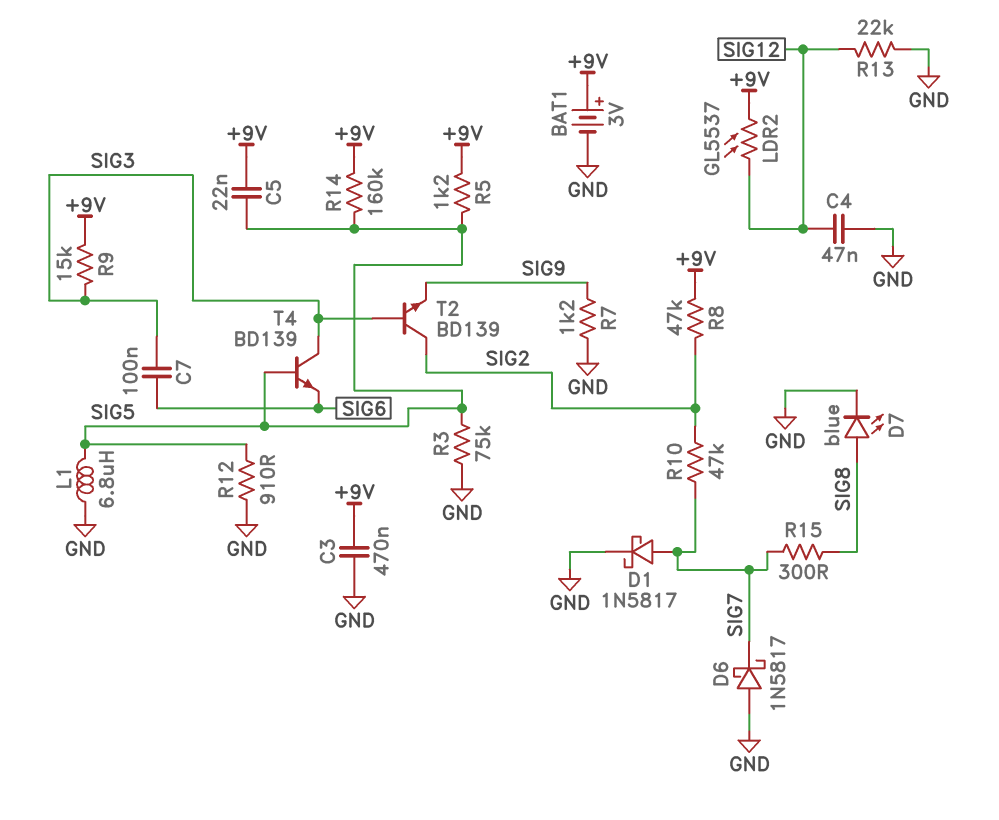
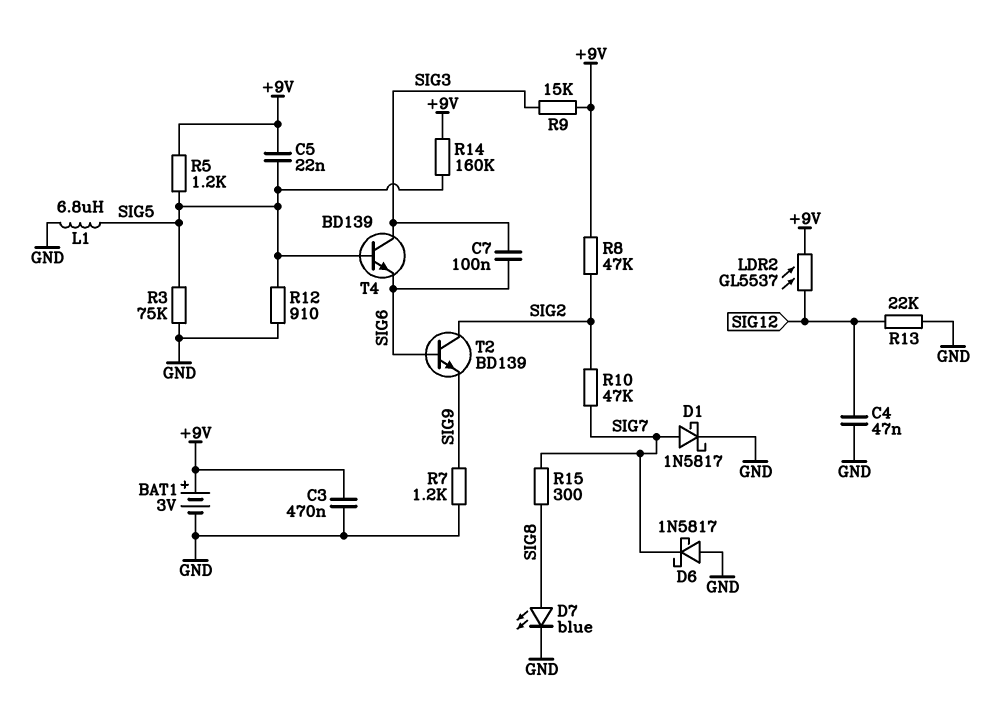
T2: NPN BD139 (B SIG3, C SIG2, E SIG9) -> NPN BD139 (B SIG6, C SIG2, E SIG9)

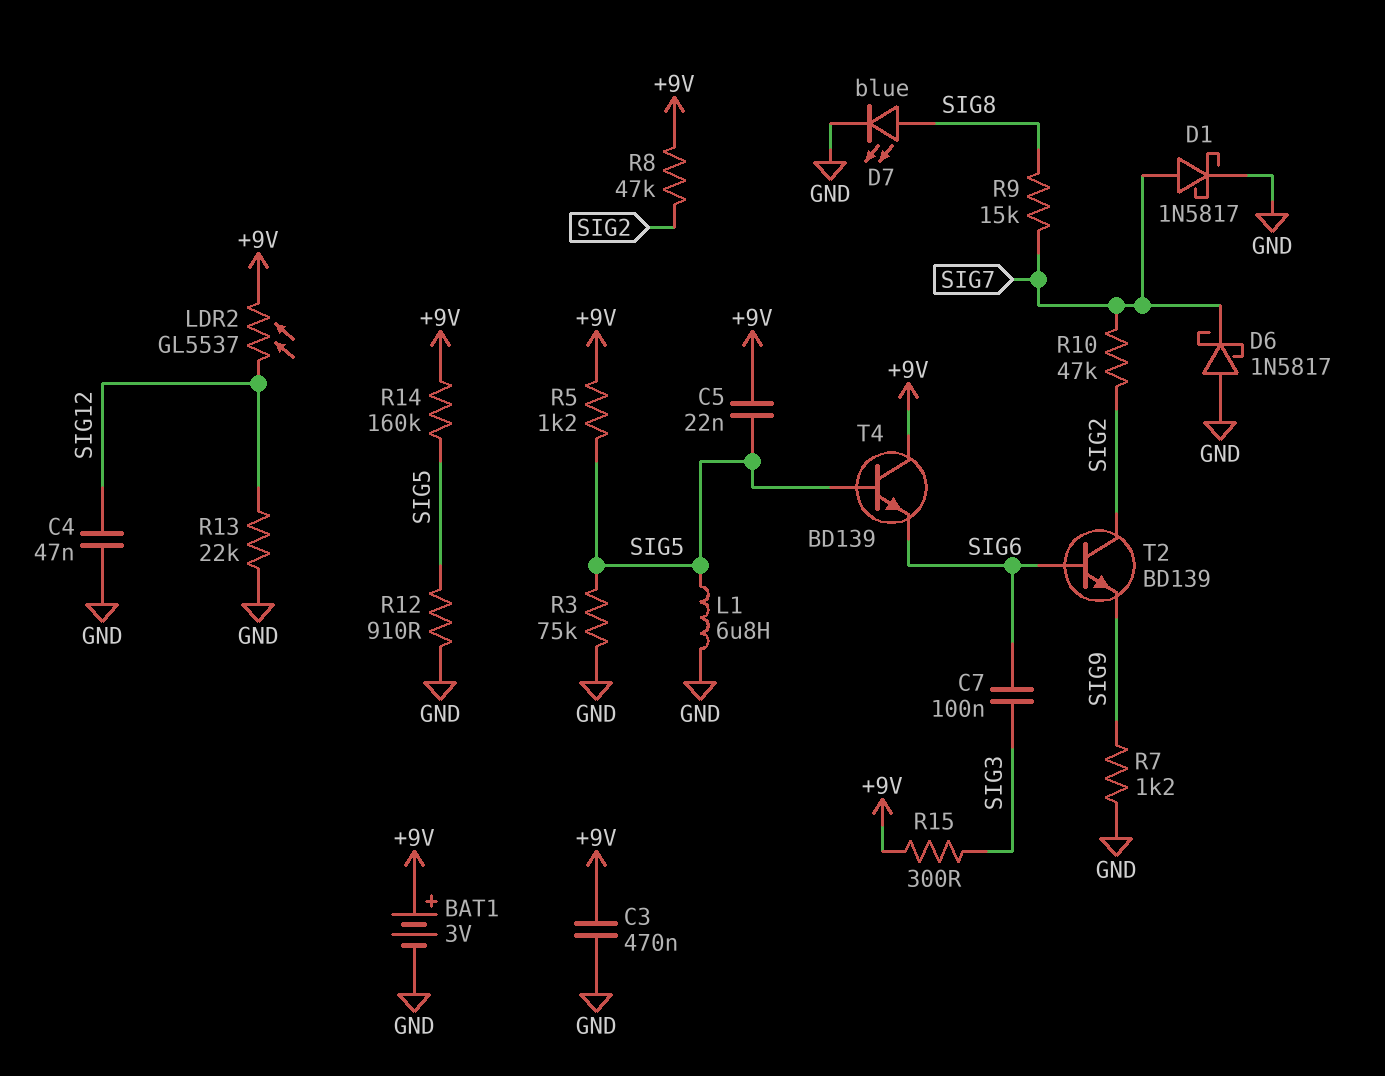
R9: 15k (+9V, SIG3) -> 15k (SIG7, SIG8)
R15: 300 (SIG7, SIG8) -> 300 (+9V, SIG3)
T4: NPN BD139 (B SIG5, C SIG3, E SIG6) -> NPN BD139 (B SIG5, C +9V, E SIG6)

